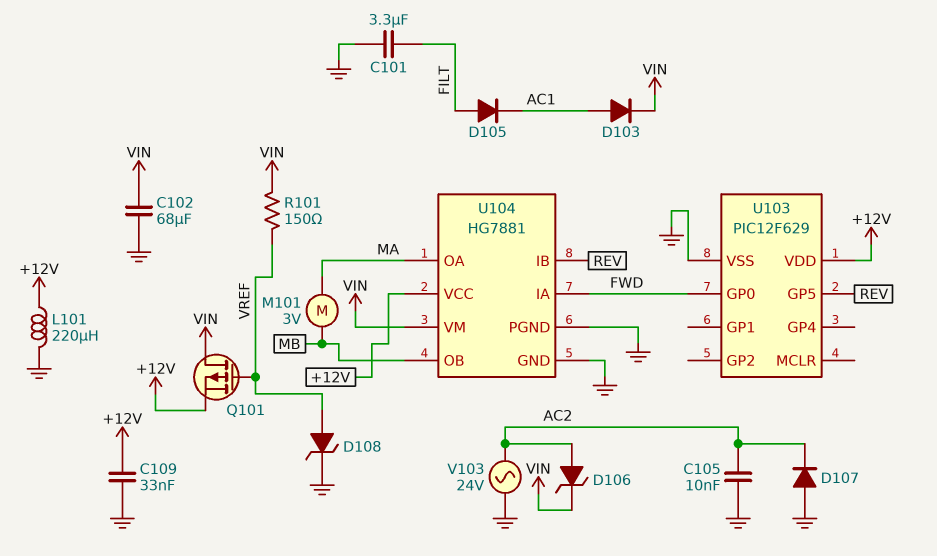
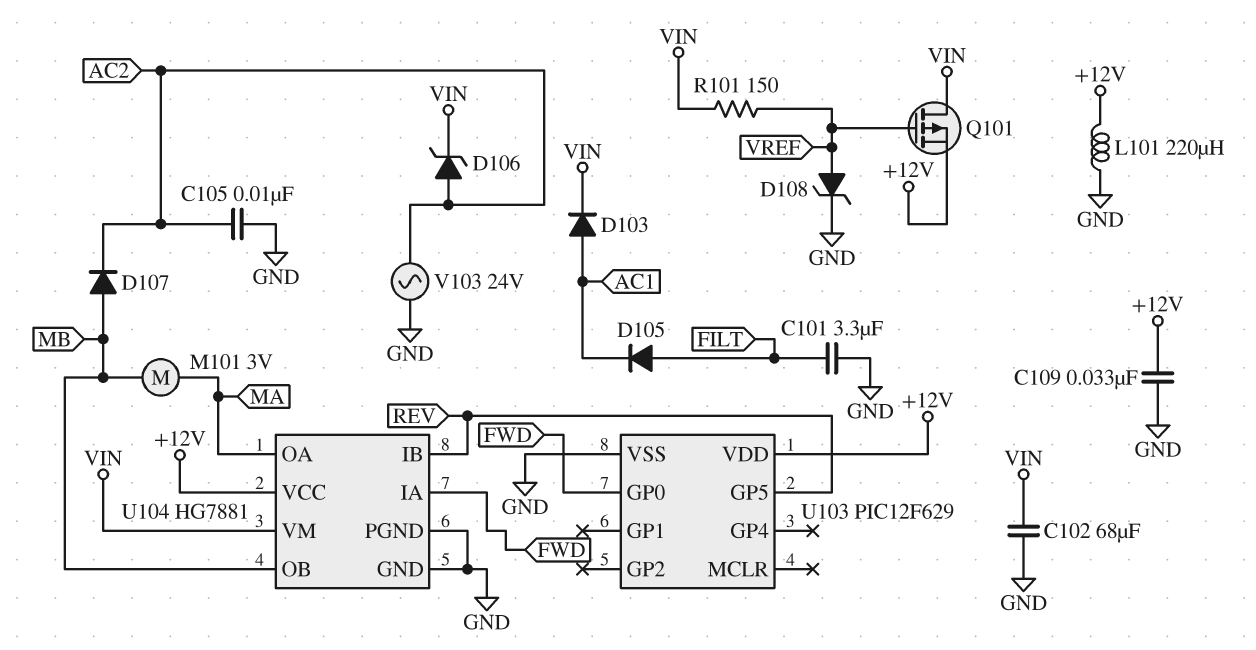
D107: diode (A GND, K AC2) -> diode (A MB, K AC2)

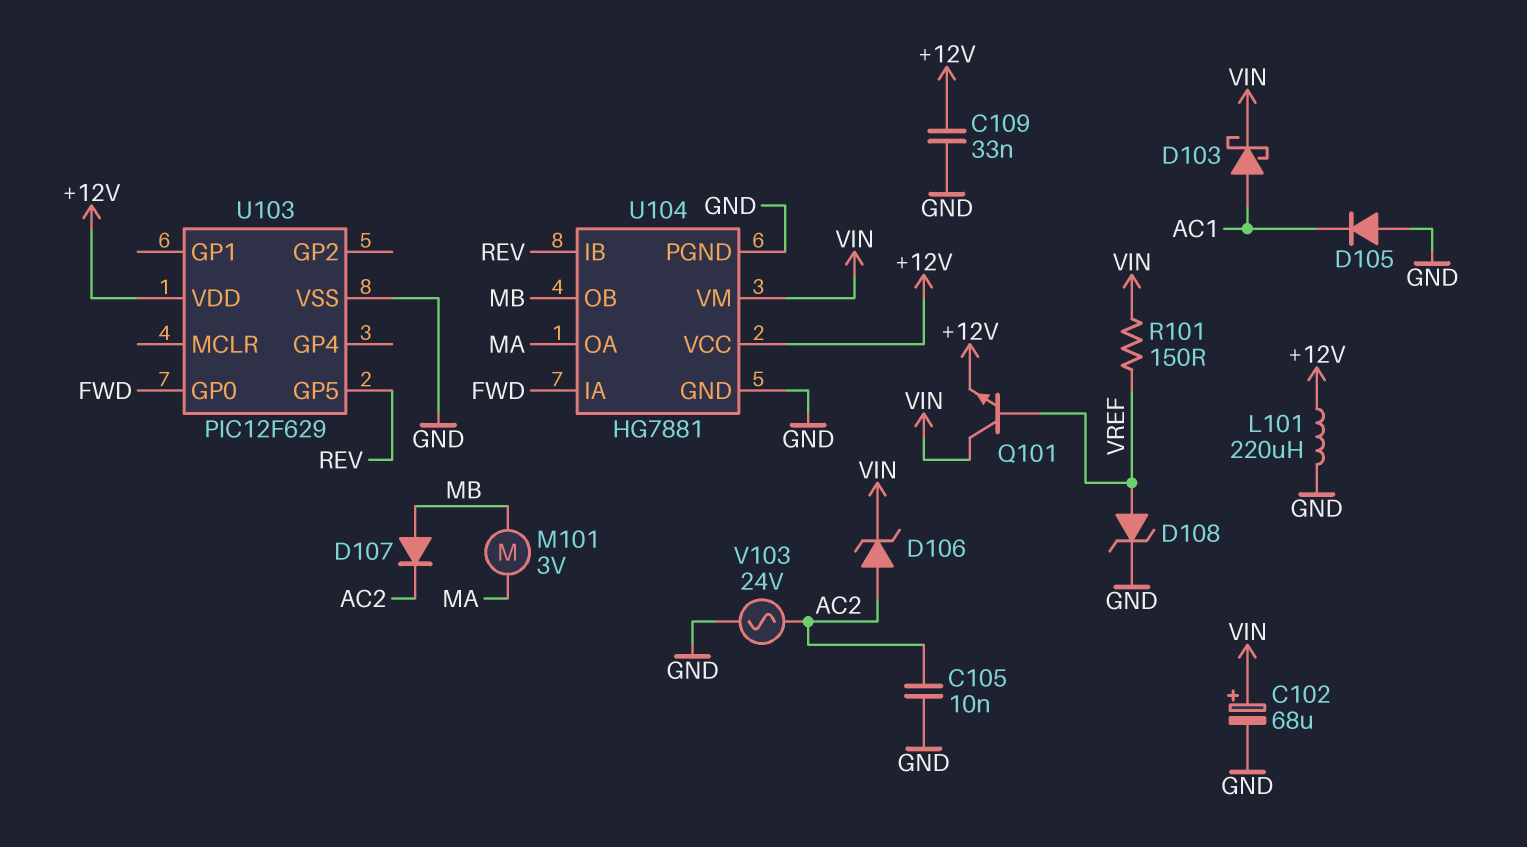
C101: 3.3uF (FILT, GND) -> none
C102: 68uF (GND, VIN) -> 68uF (plus VIN, minus GND)
D103: diode (A AC1, K VIN) -> schottky (A AC1, K VIN)
D105: diode (A FILT, K AC1) -> diode (A GND, K AC1)
Q101: PMOS (G VREF, D VIN, S +12V) -> NPN (B VREF, C VIN, E +12V)

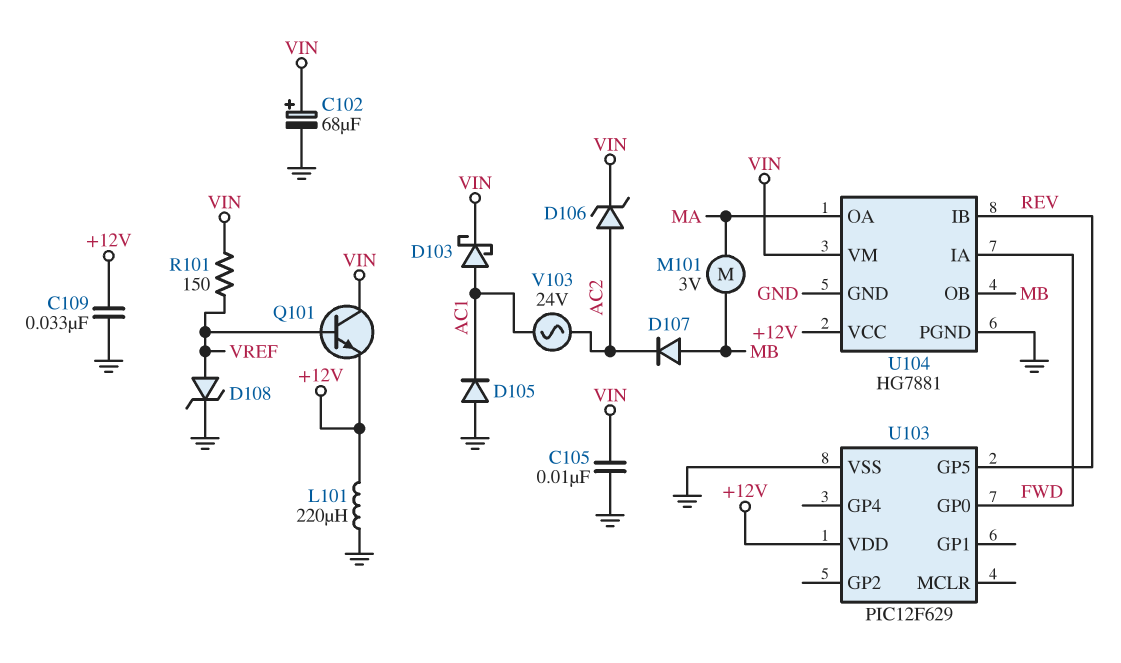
C105: 10nF (AC2, GND) -> 10nF (GND, VIN)
V103: AC 24V (AC2, GND) -> AC 24V (AC1, AC2)

